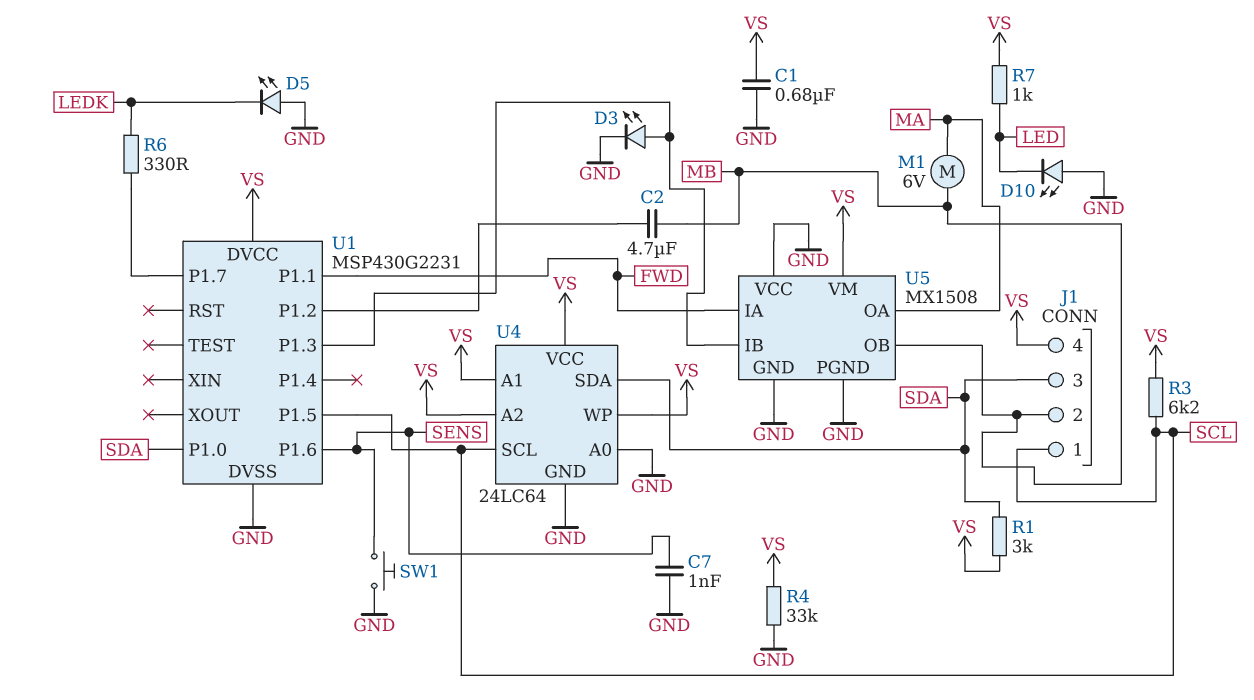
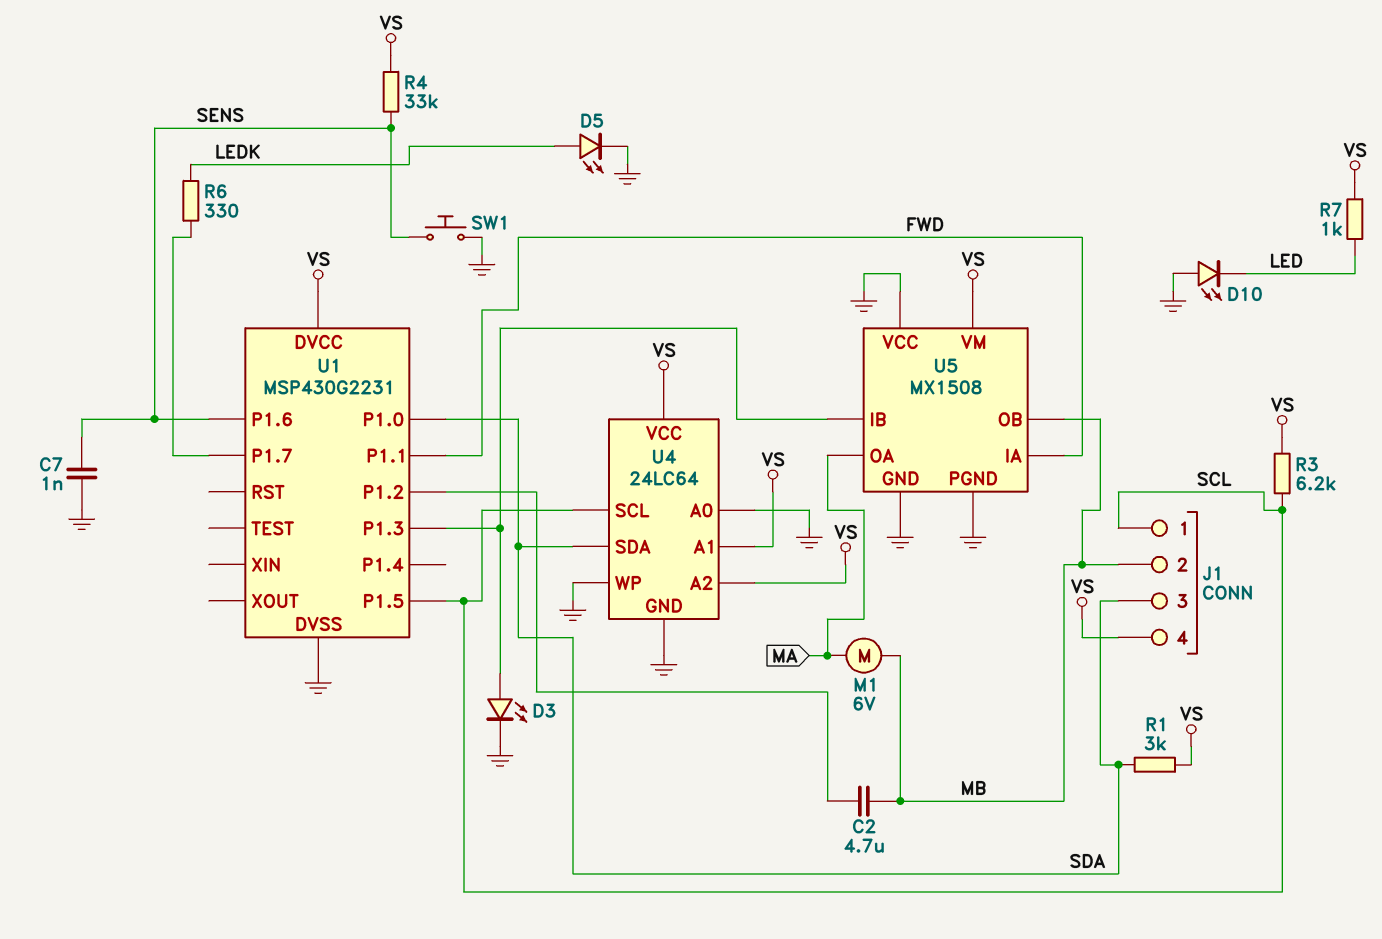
C1: 680nF (GND, VS) -> none
D5: LED (A GND, K LEDK) -> LED (A LEDK, K GND)
R4: 33k (GND, VS) -> 33k (SENS, VS)
U4 pin WP: VS -> GND

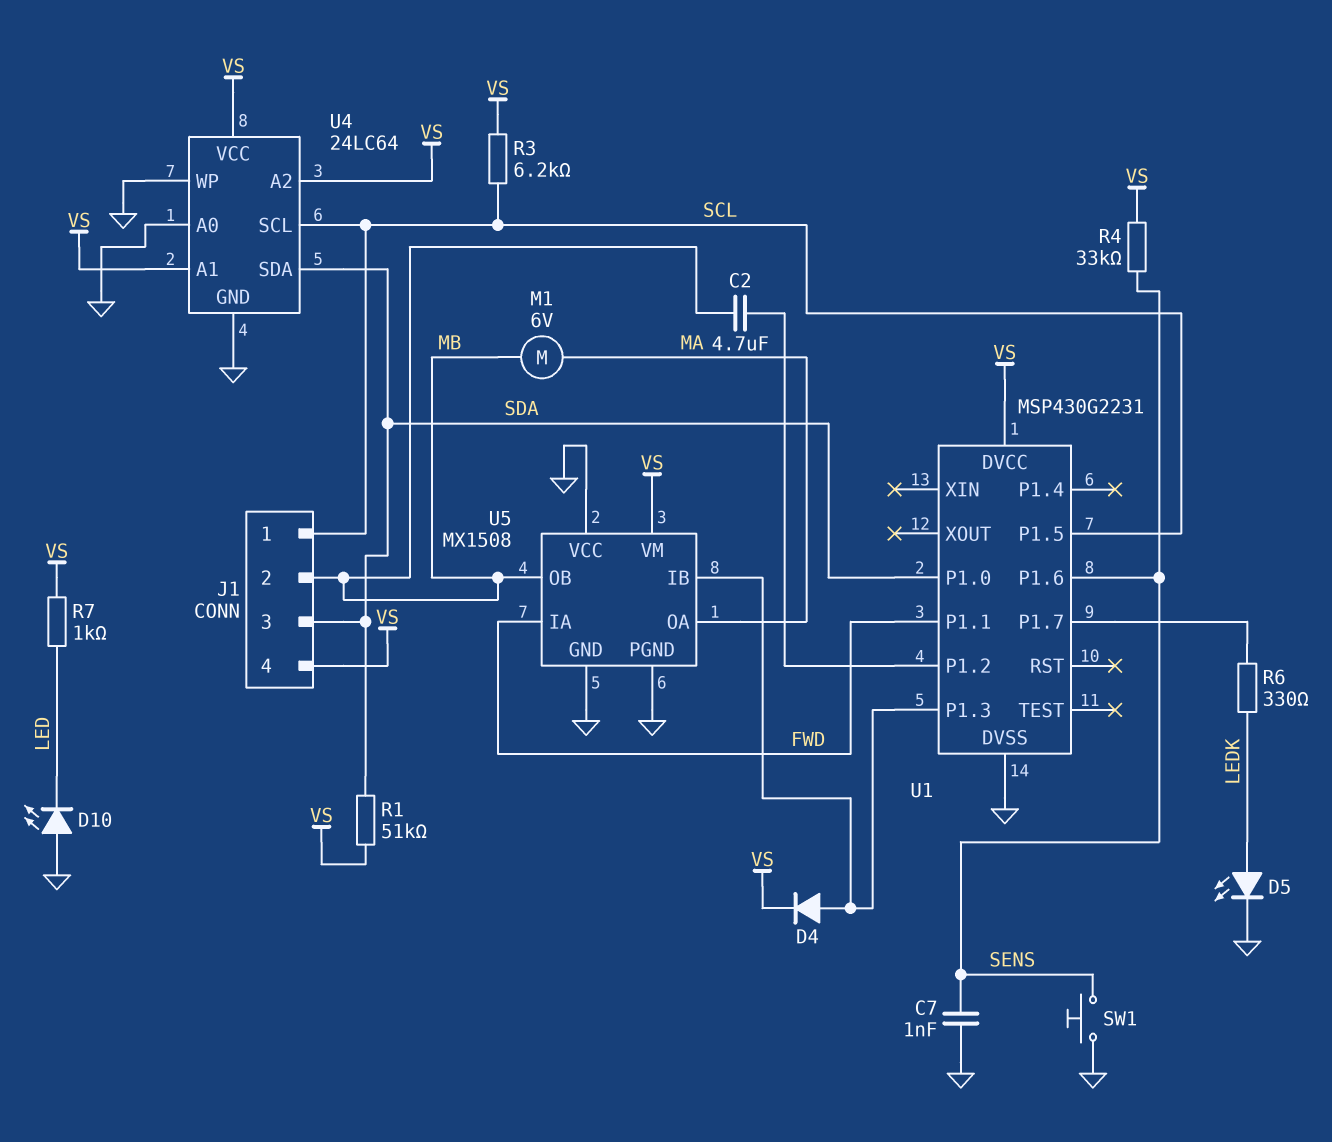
D3: LED (A U1/P1.3, K GND) -> none
D4: none -> diode (A U1/P1.3, K VS)
R1: 3k (SDA, VS) -> 51k (SDA, VS)

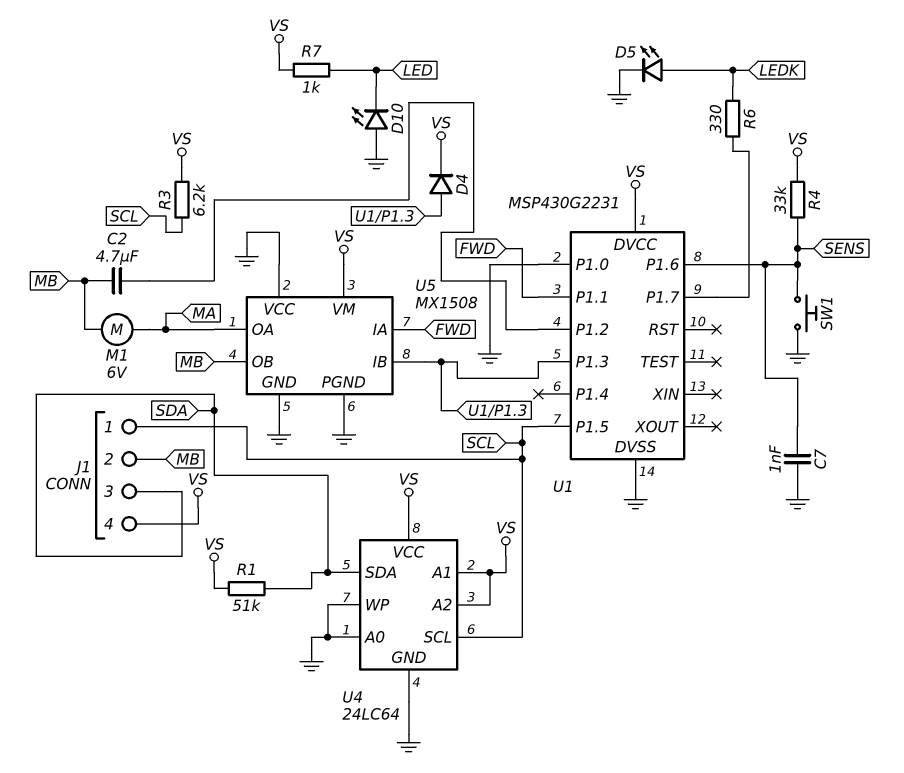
U1 pin P1.0: SDA -> GND

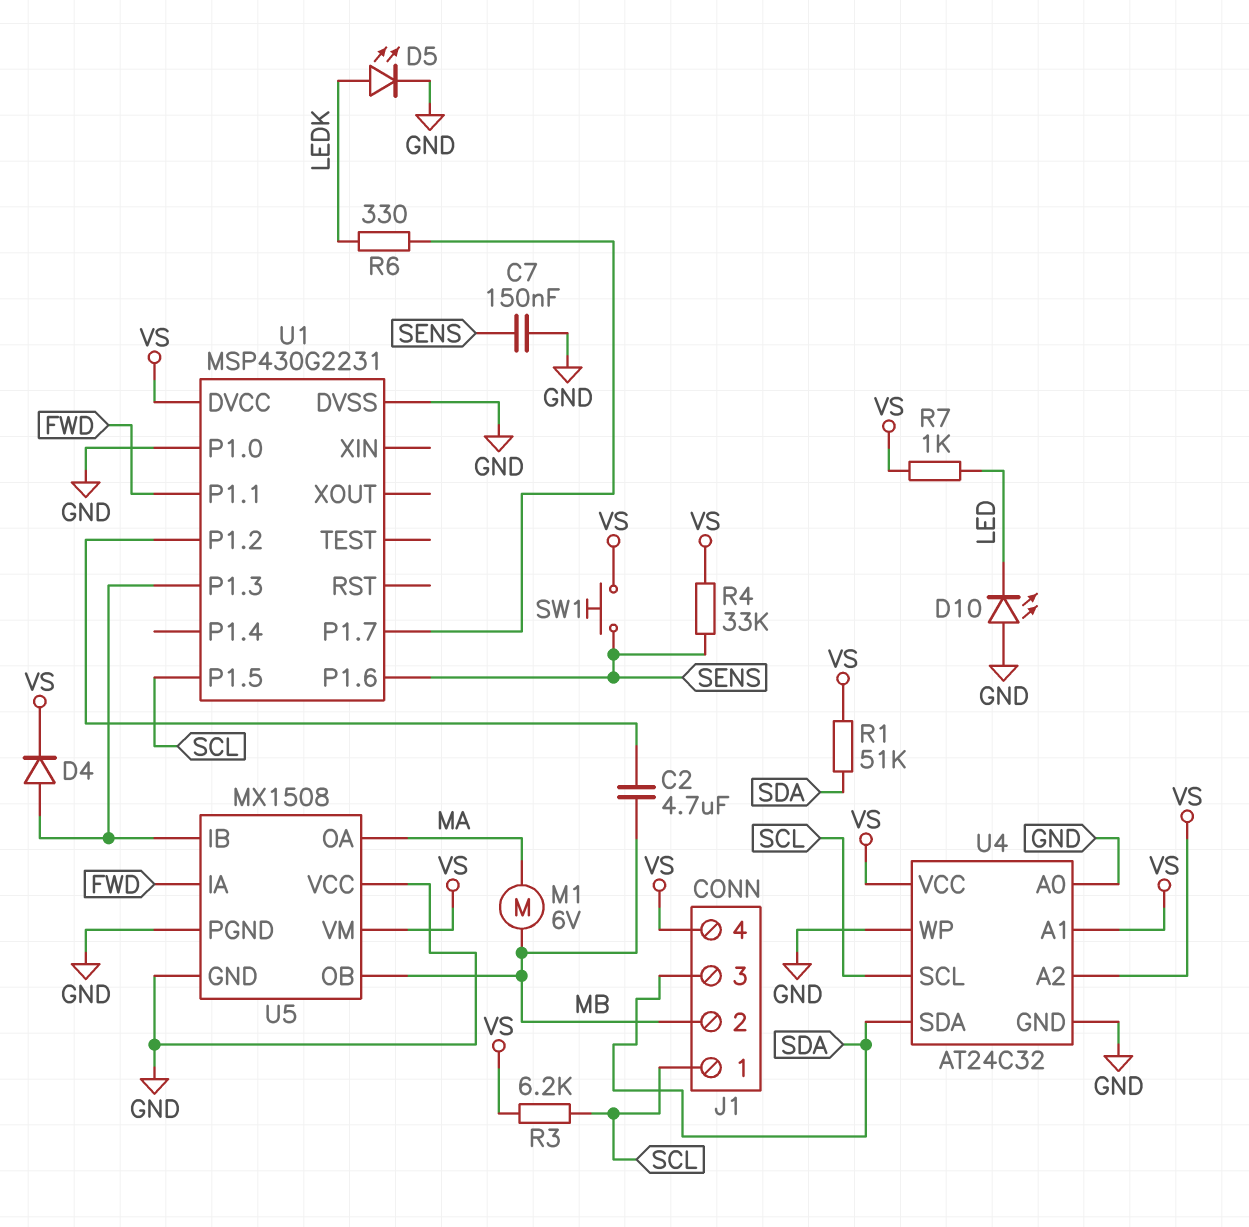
C7: 1nF (GND, SENS) -> 150nF (GND, SENS)
SW1: button (GND, SENS) -> button (SENS, VS)
U4: 24LC64 -> AT24C32

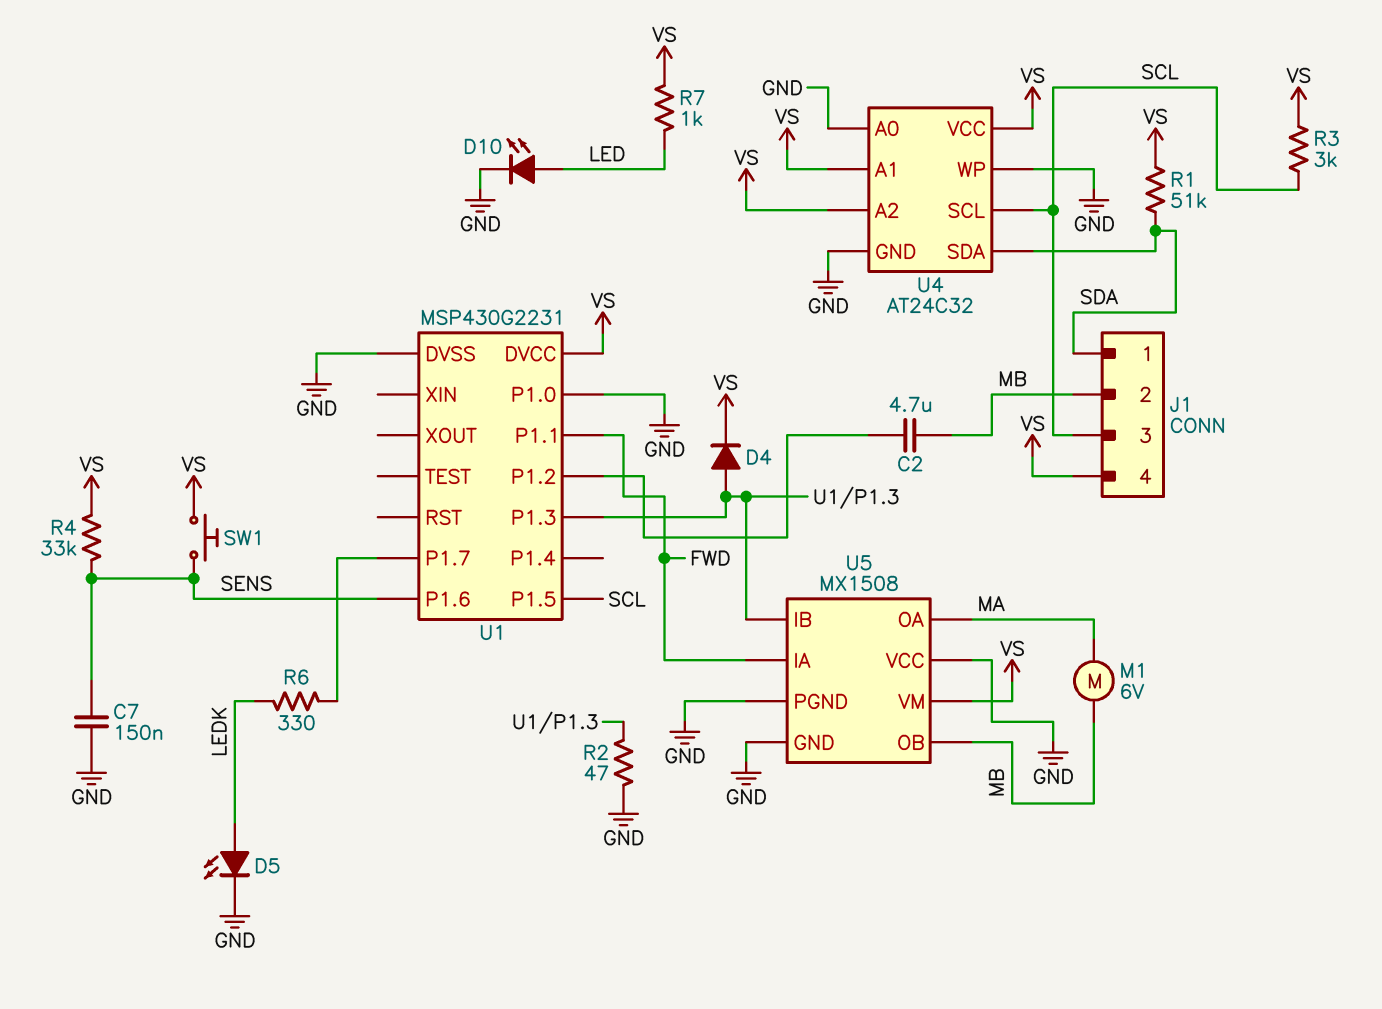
D10: LED (A GND, K LED) -> LED (A LED, K GND)
J1 pin 1: SCL -> SDA
J1 pin 3: SDA -> SCL
R2: none -> 47 (GND, U1/P1.3)
R3: 6.2k (SCL, VS) -> 3k (SCL, VS)

